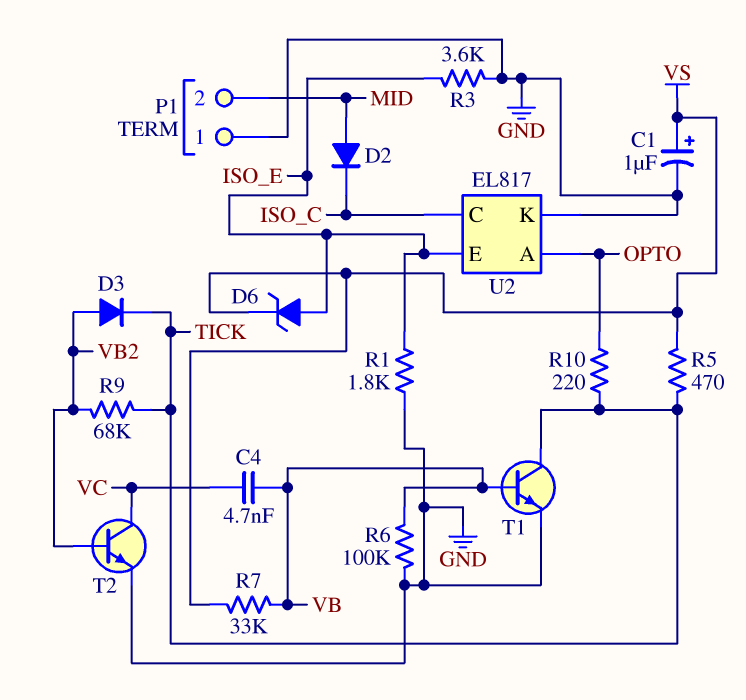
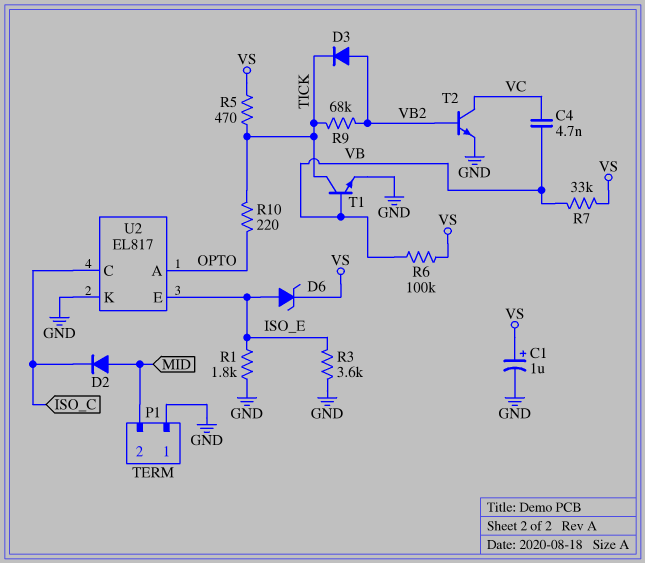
R6: 100k (GND, VB) -> 100k (VB, VS)

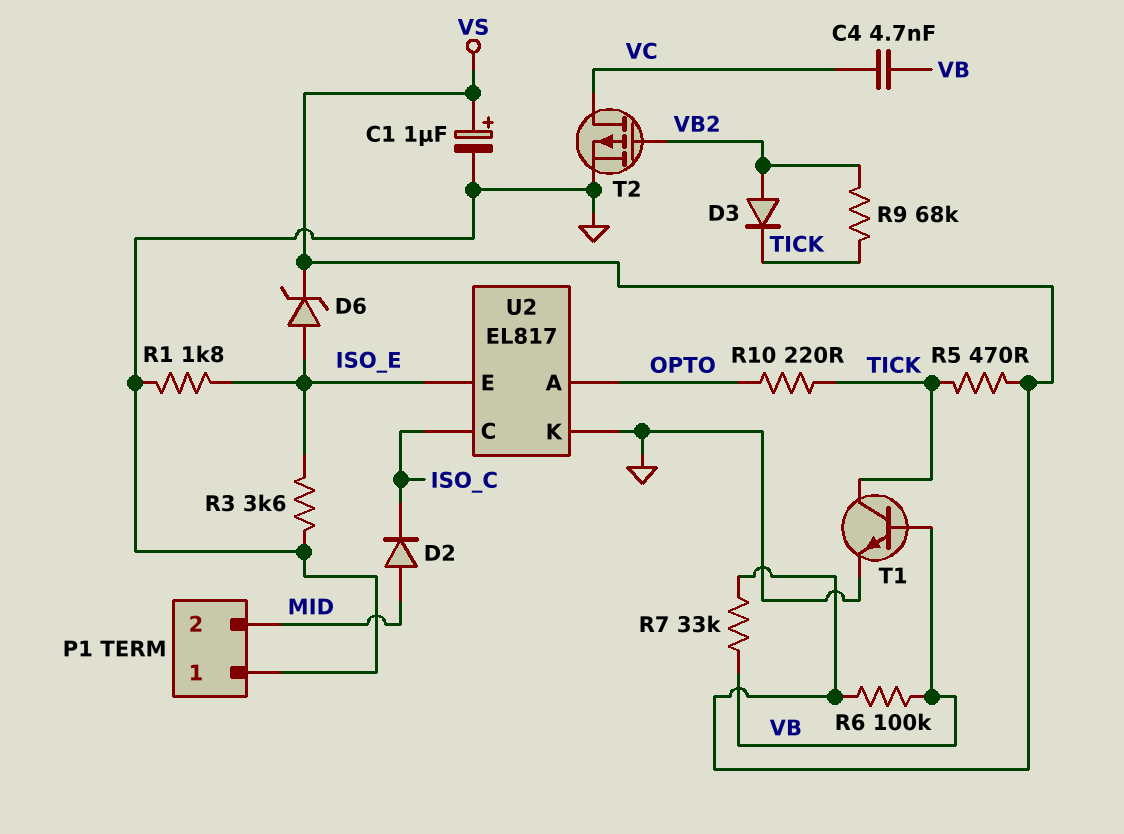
T2: NPN (B VB2, C VC, E GND) -> PMOS (G VB2, D VC, S GND)

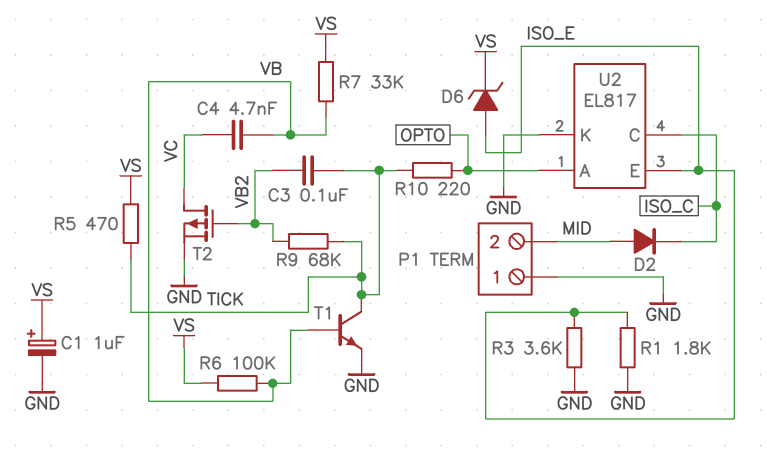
C3: none -> 100nF (TICK, VB2)
D3: diode (A VB2, K TICK) -> none

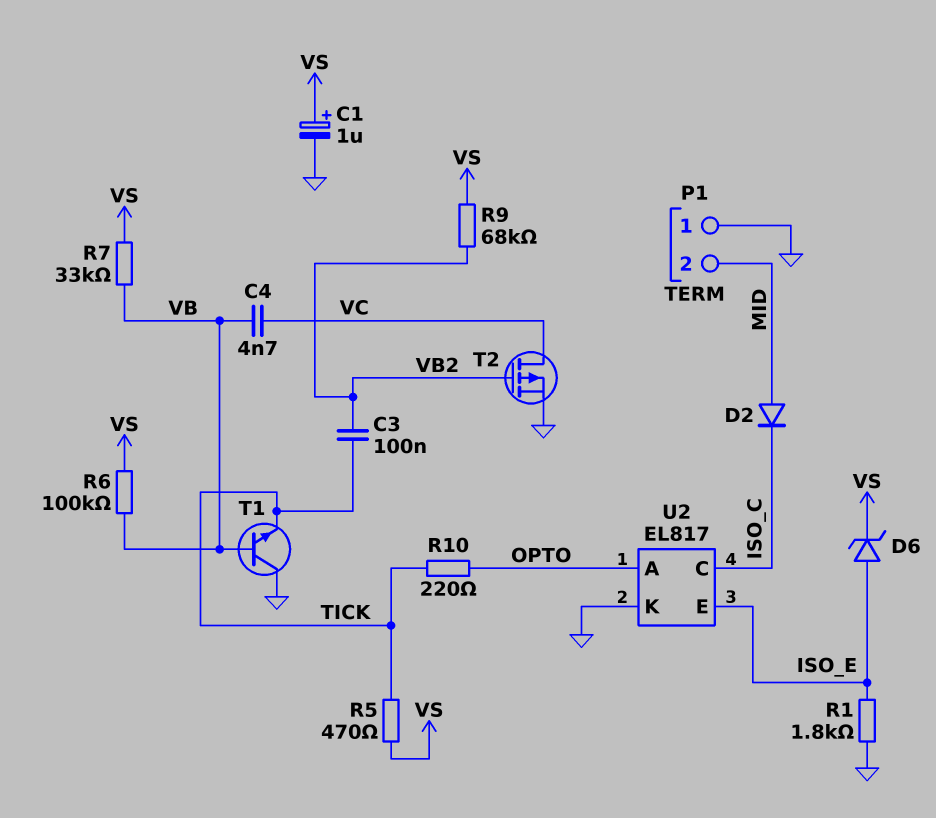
R3: 3.6k (GND, ISO_E) -> none
R9: 68k (TICK, VB2) -> 68k (VB2, VS)
T1: NPN (B VB, C TICK, E GND) -> NPN (B VB, C GND, E TICK)

